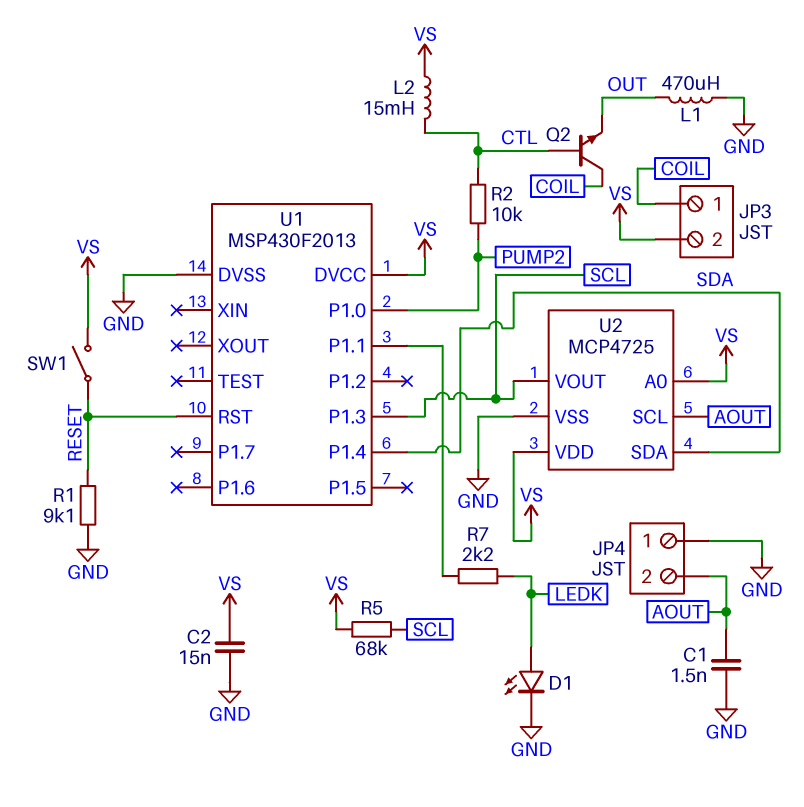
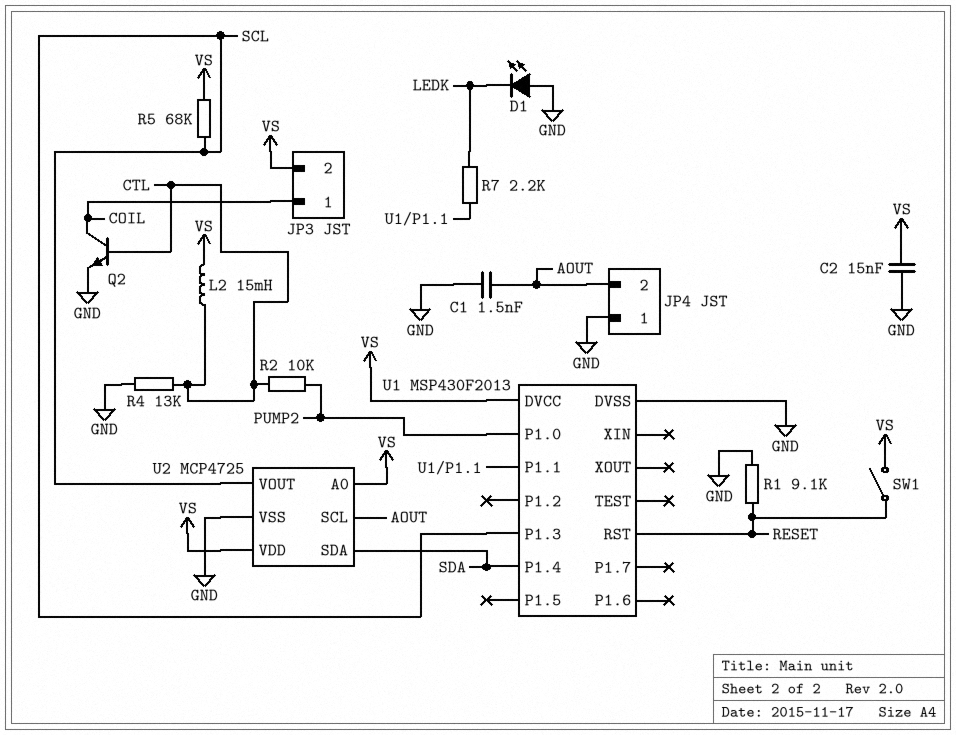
D1: LED (A LEDK, K GND) -> LED (A GND, K LEDK)
L1: 470uH (GND, OUT) -> none
Q2: NPN (B CTL, C COIL, E OUT) -> NPN (B CTL, C COIL, E GND)
R4: none -> 13k (CTL, GND)

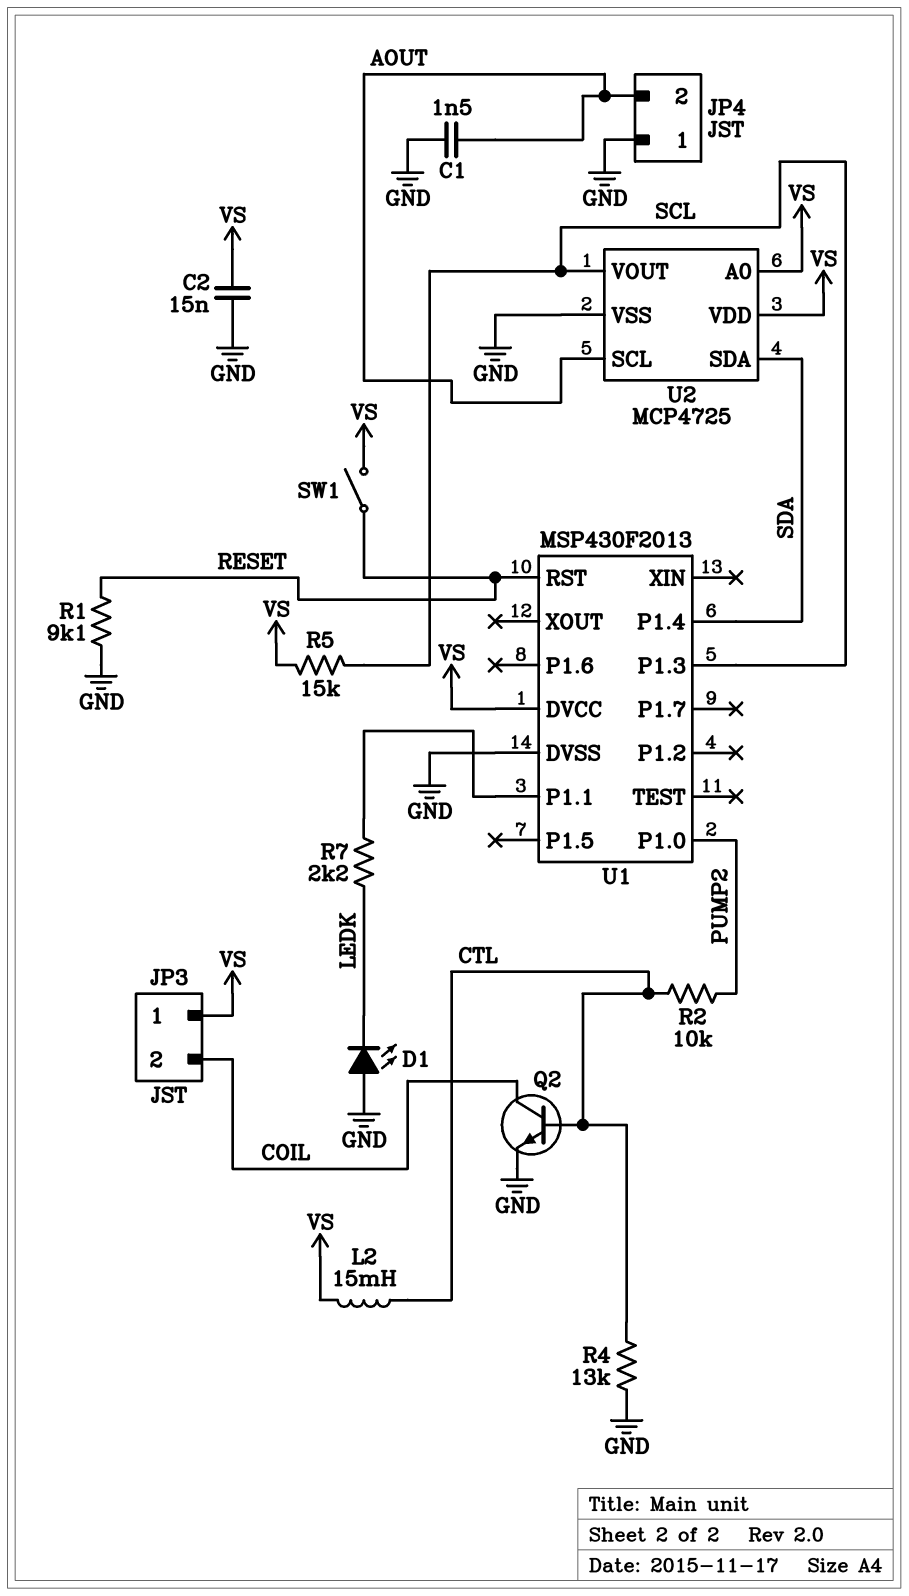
JP3 pin 1: COIL -> VS
JP3 pin 2: VS -> COIL
R5: 68k (SCL, VS) -> 15k (SCL, VS)

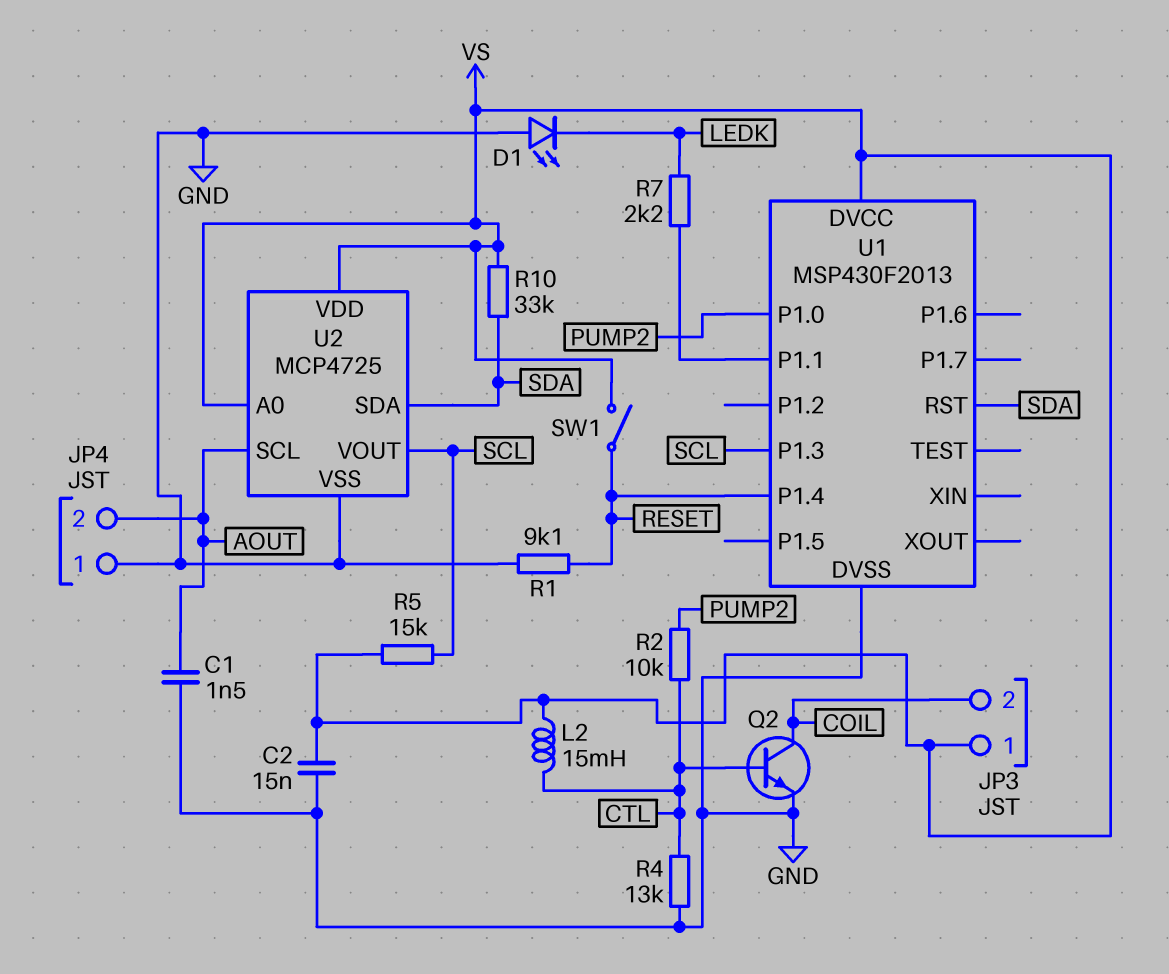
R10: none -> 33k (SDA, VS)
U1 pin P1.4: SDA -> RESET
U1 pin RST: RESET -> SDA

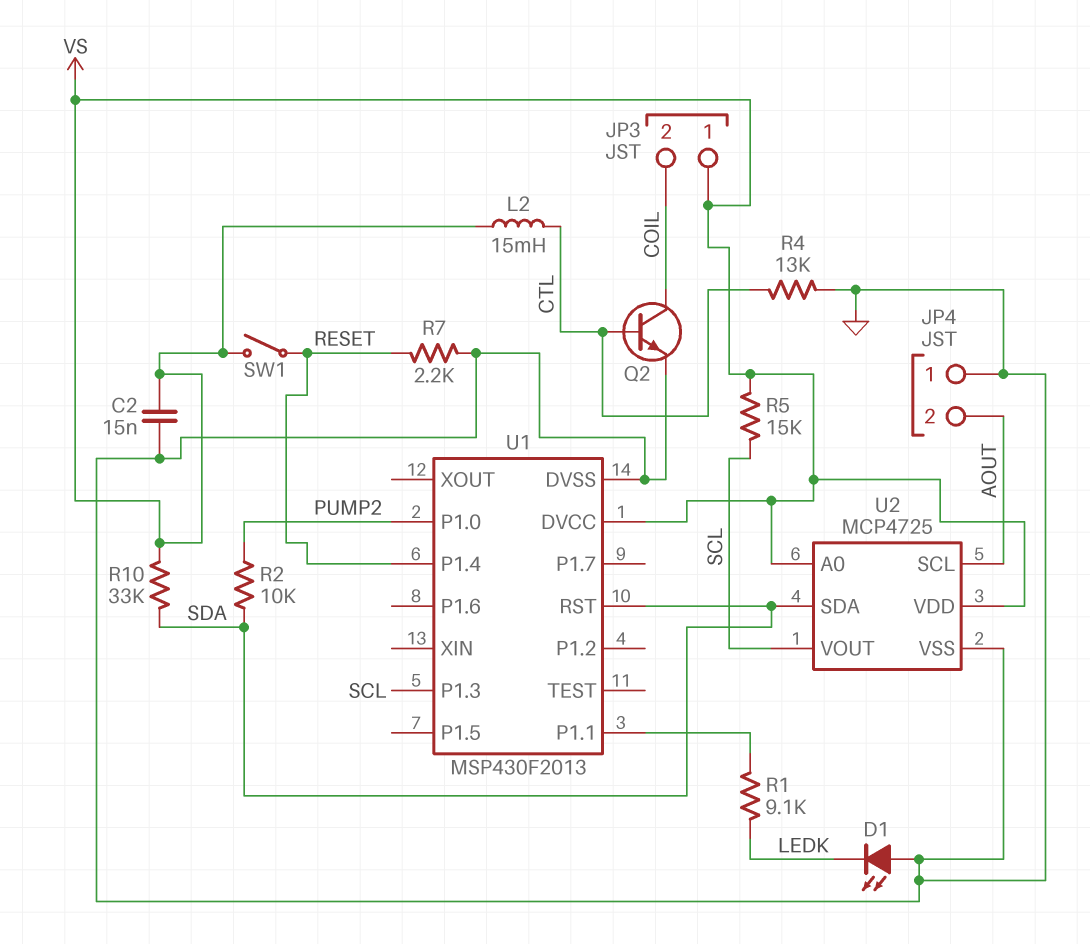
C1: 1.5nF (AOUT, GND) -> none
R1: 9.1k (GND, RESET) -> 9.1k (LEDK, U1/P1.1)
R2: 10k (CTL, PUMP2) -> 10k (PUMP2, SDA)
R7: 2.2k (LEDK, U1/P1.1) -> 2.2k (GND, RESET)

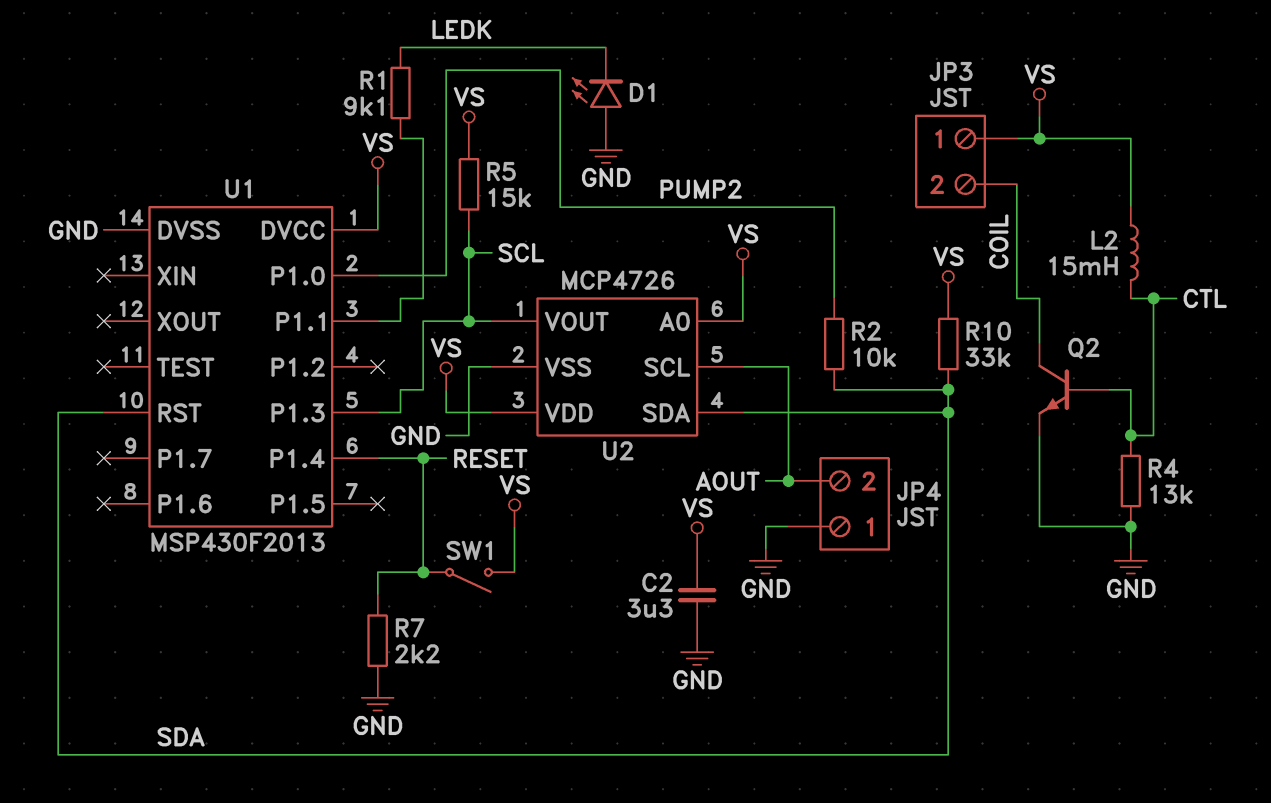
C2: 15nF (GND, VS) -> 3.3uF (GND, VS)
U2: MCP4725 -> MCP4726

